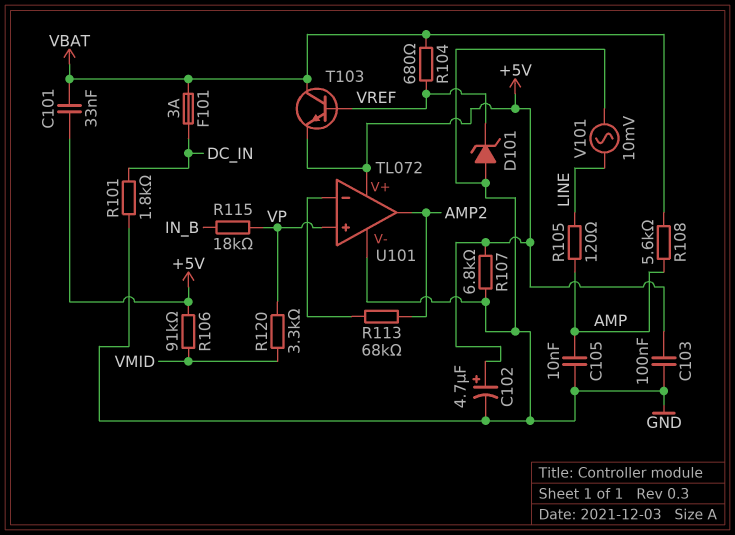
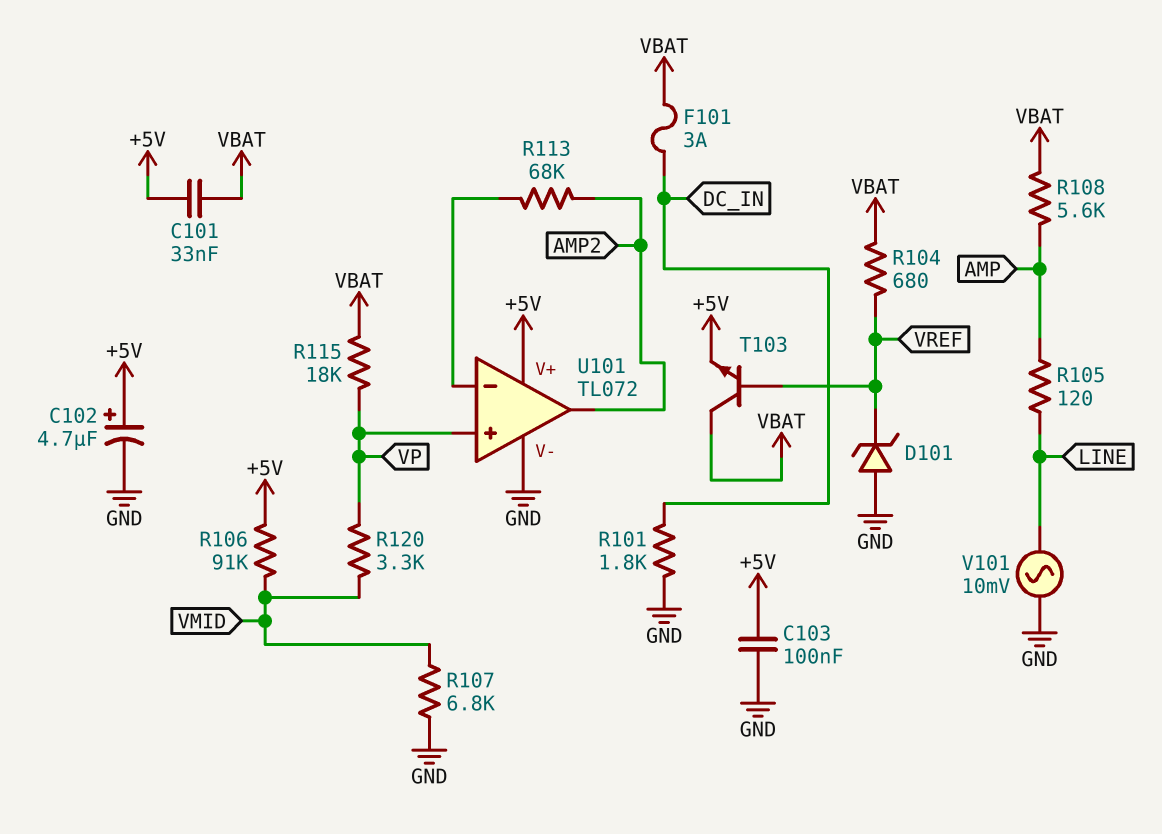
C105: 10nF (AMP, GND) -> none
R107: 6.8k (+5V, GND) -> 6.8k (GND, VMID)
R115: 18k (IN_B, VP) -> 18k (VBAT, VP)

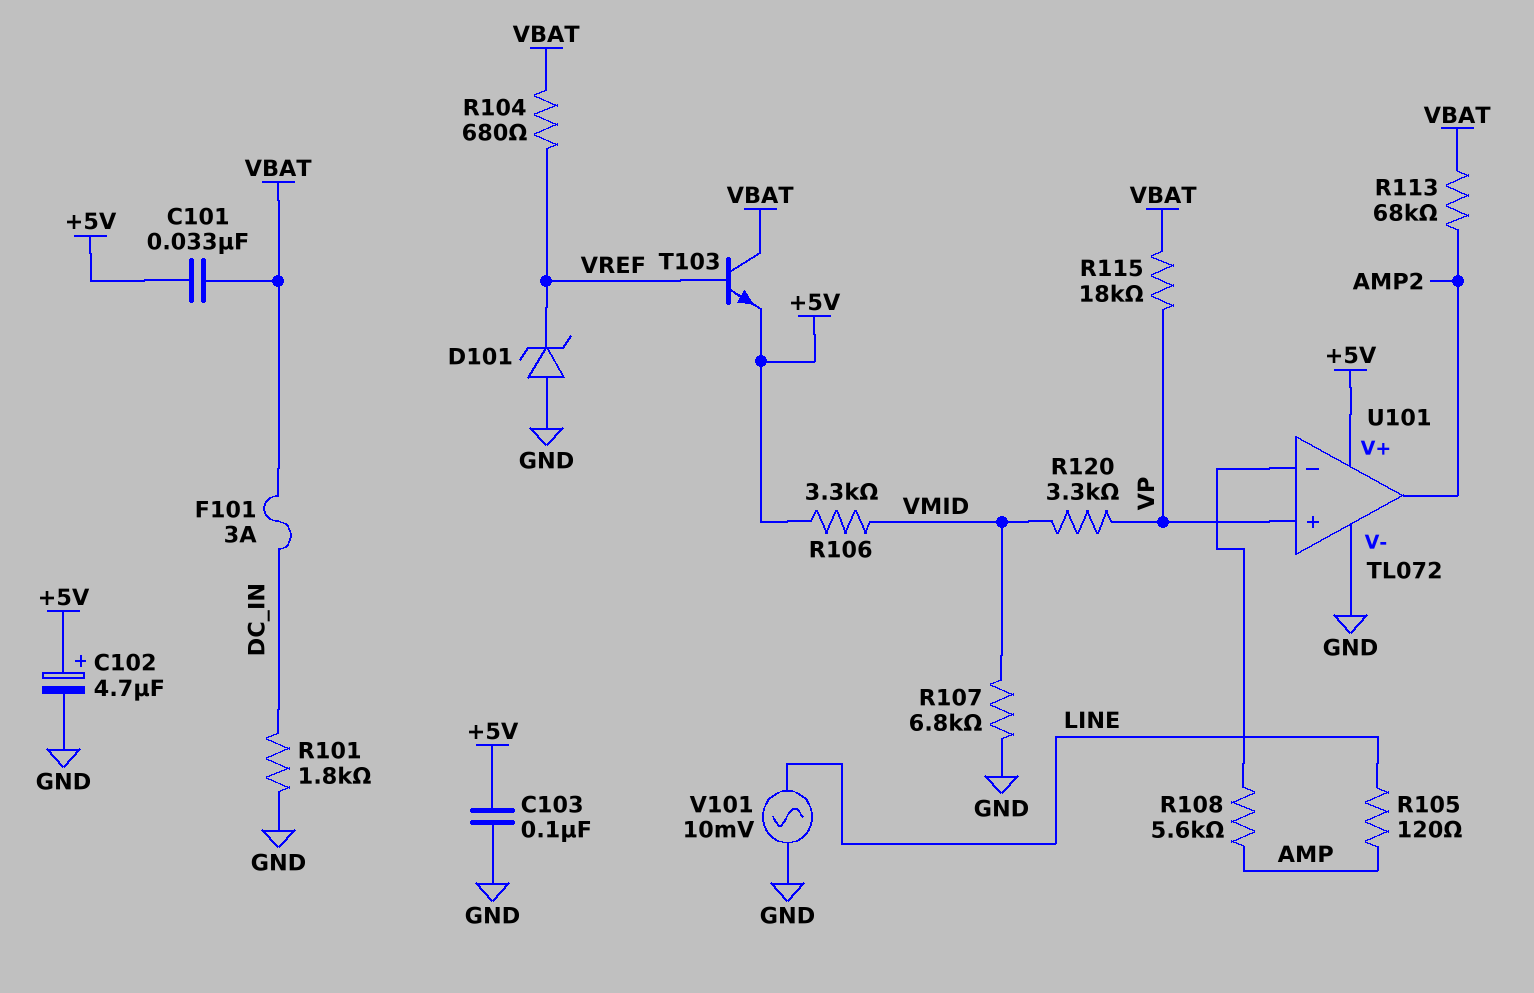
R106: 91k (+5V, VMID) -> 3.3k (+5V, VMID)
R108: 5.6k (AMP, VBAT) -> 5.6k (AMP, U101/in-)
R113: 68k (AMP2, U101/in-) -> 68k (AMP2, VBAT)

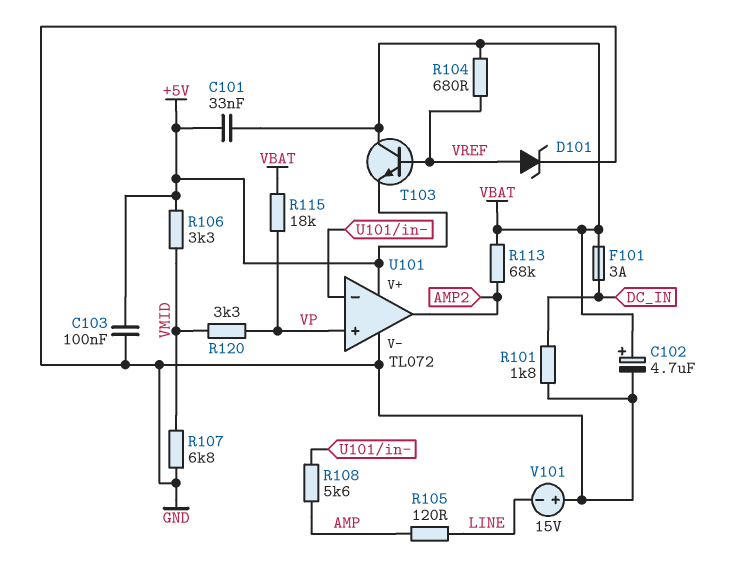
C102: 4.7uF (plus +5V, minus GND) -> 4.7uF (plus VBAT, minus GND)
D101: zener (A GND, K VREF) -> zener (A VREF, K GND)
V101: AC 10mV (GND, LINE) -> 15V (plus GND, minus LINE)

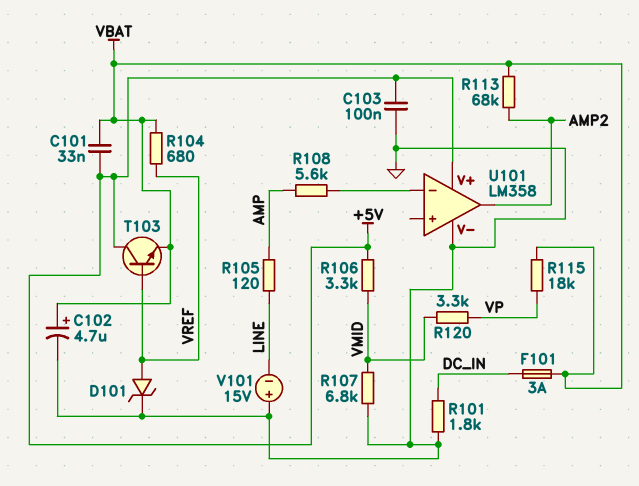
T103: NPN (B VREF, C VBAT, E +5V) -> NPN (B VREF, C +5V, E VBAT)
U101: TL072 -> LM358
U101 pin in+: VP -> none

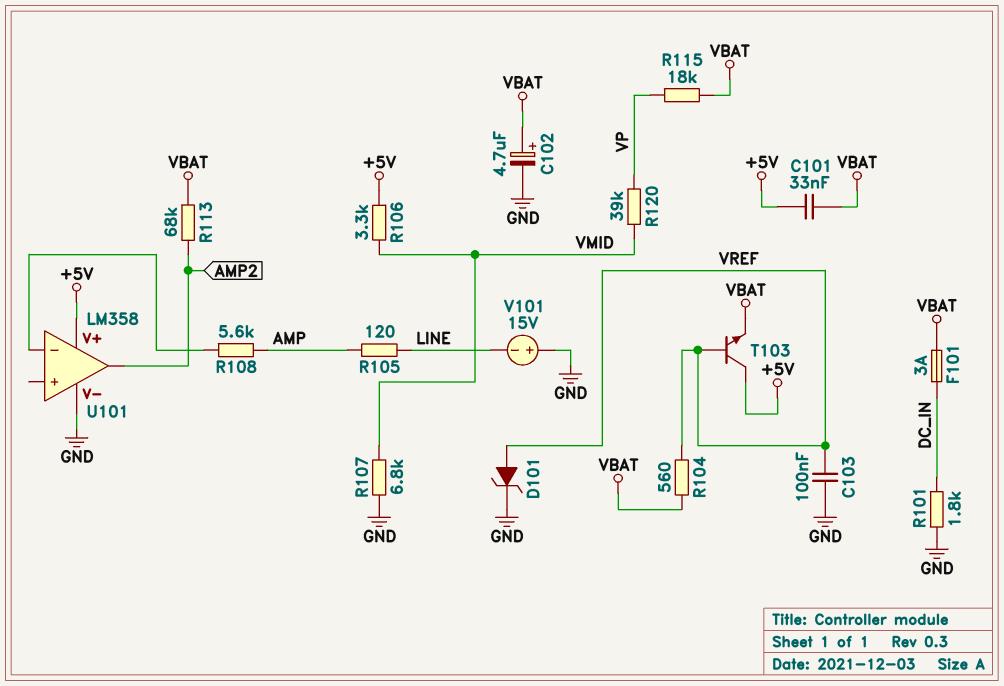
C103: 100nF (+5V, GND) -> 100nF (GND, VREF)
R104: 680 (VBAT, VREF) -> 560 (VBAT, VREF)
R120: 3.3k (VMID, VP) -> 39k (VMID, VP)

